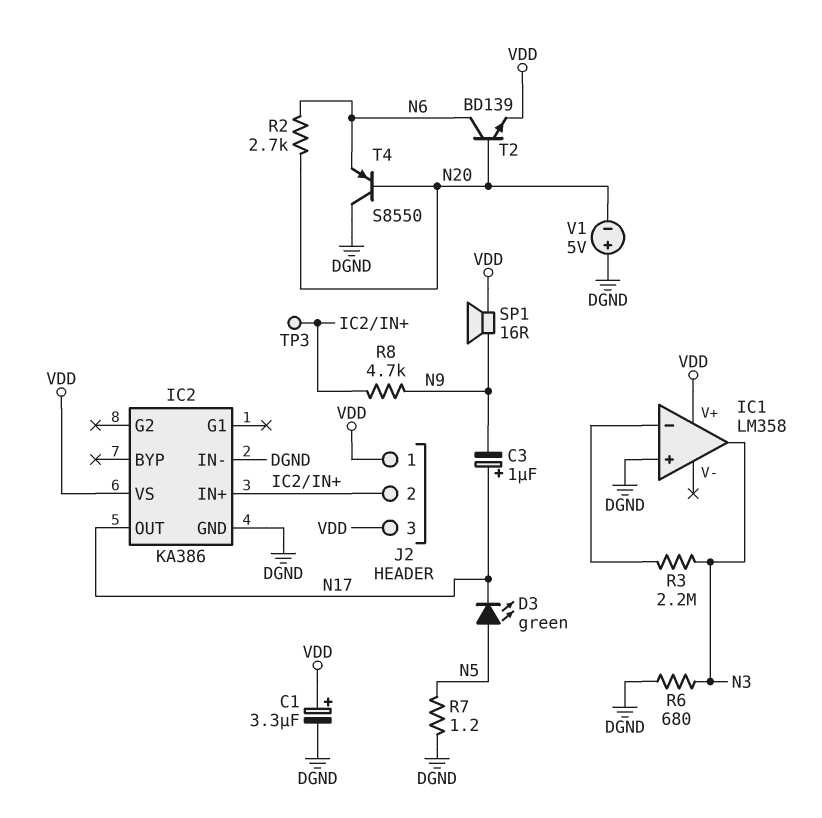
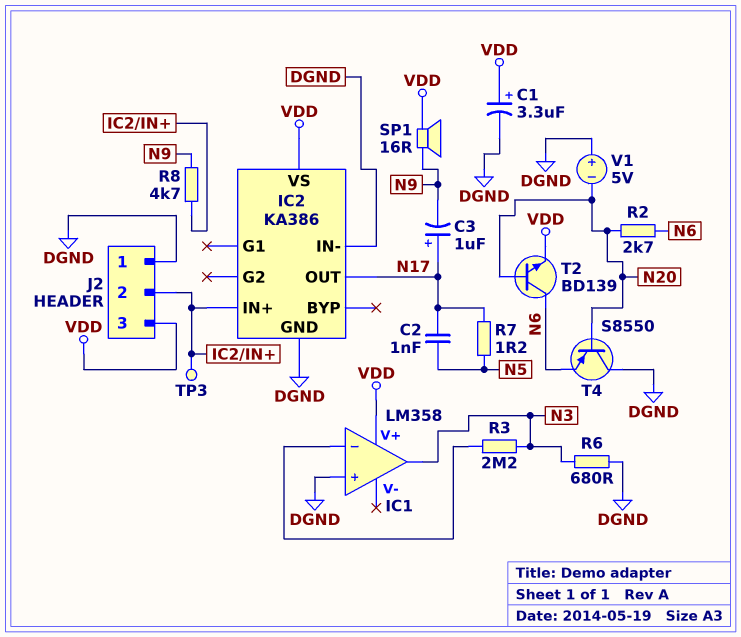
C2: none -> 1nF (N5, N17)
D3: LED green (A N5, K N17) -> none
J2 pin 1: VDD -> DGND
R7: 1.2 (DGND, N5) -> 1.2 (N5, N17)

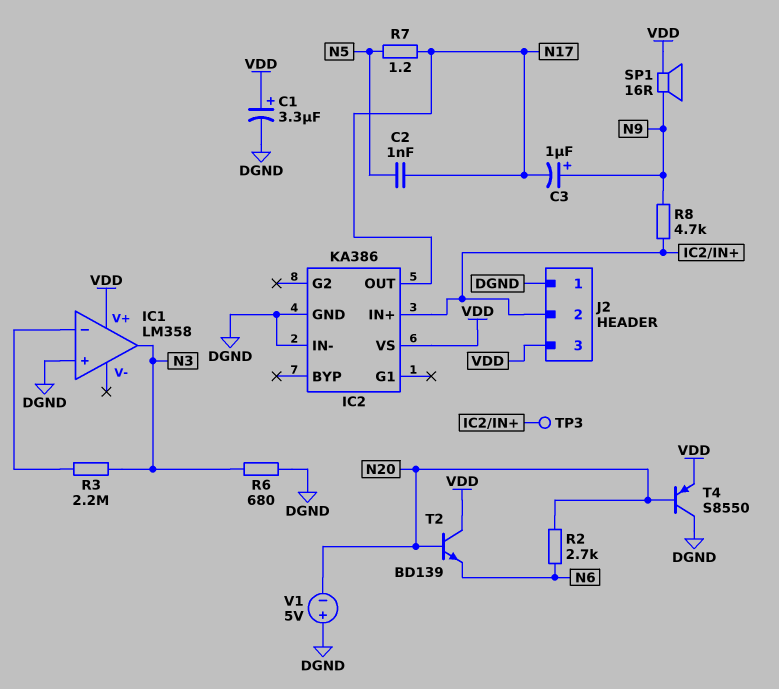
C3: 1uF (plus N17, minus N9) -> 1uF (plus N9, minus N17)
T2: NPN BD139 (B N20, C N6, E VDD) -> NPN BD139 (B N20, C VDD, E N6)
T4: PNP S8550 (B N20, C DGND, E N6) -> PNP S8550 (B N20, C DGND, E VDD)

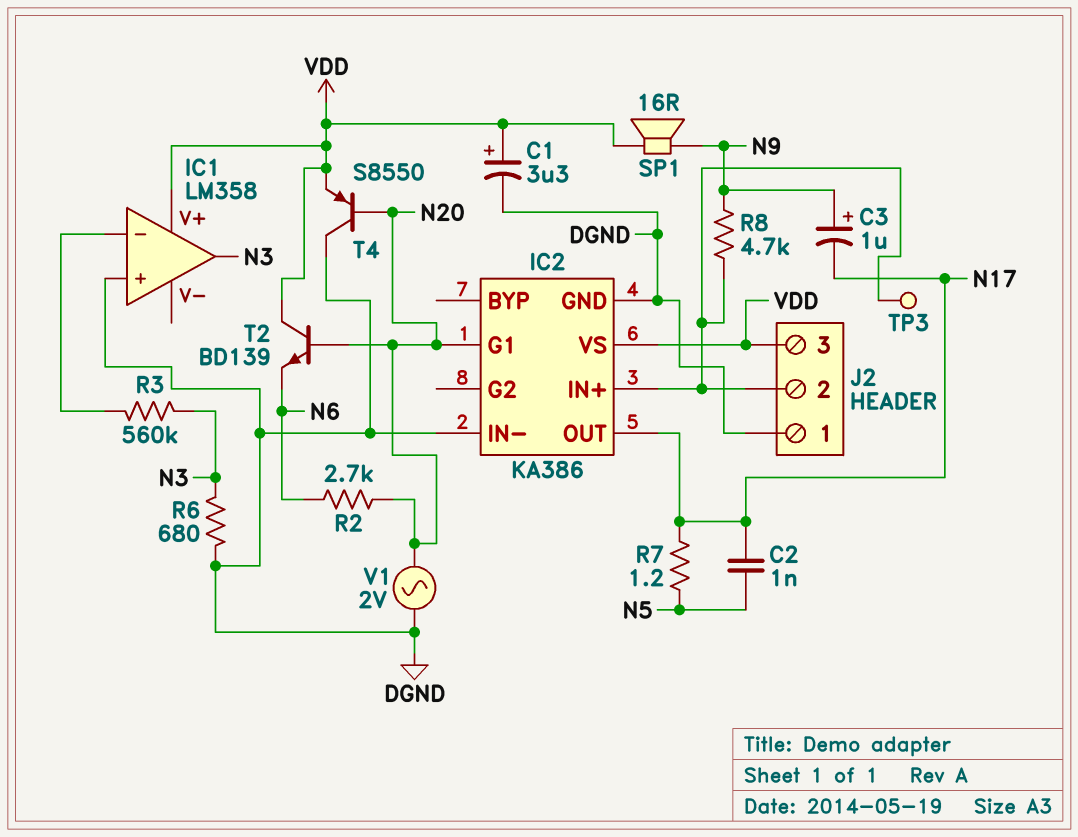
IC2 pin G1: none -> N20
R3: 2.2M (IC1/in-, N3) -> 560k (IC1/in-, N3)
V1: 5V (plus DGND, minus N20) -> AC 2V (DGND, N20)

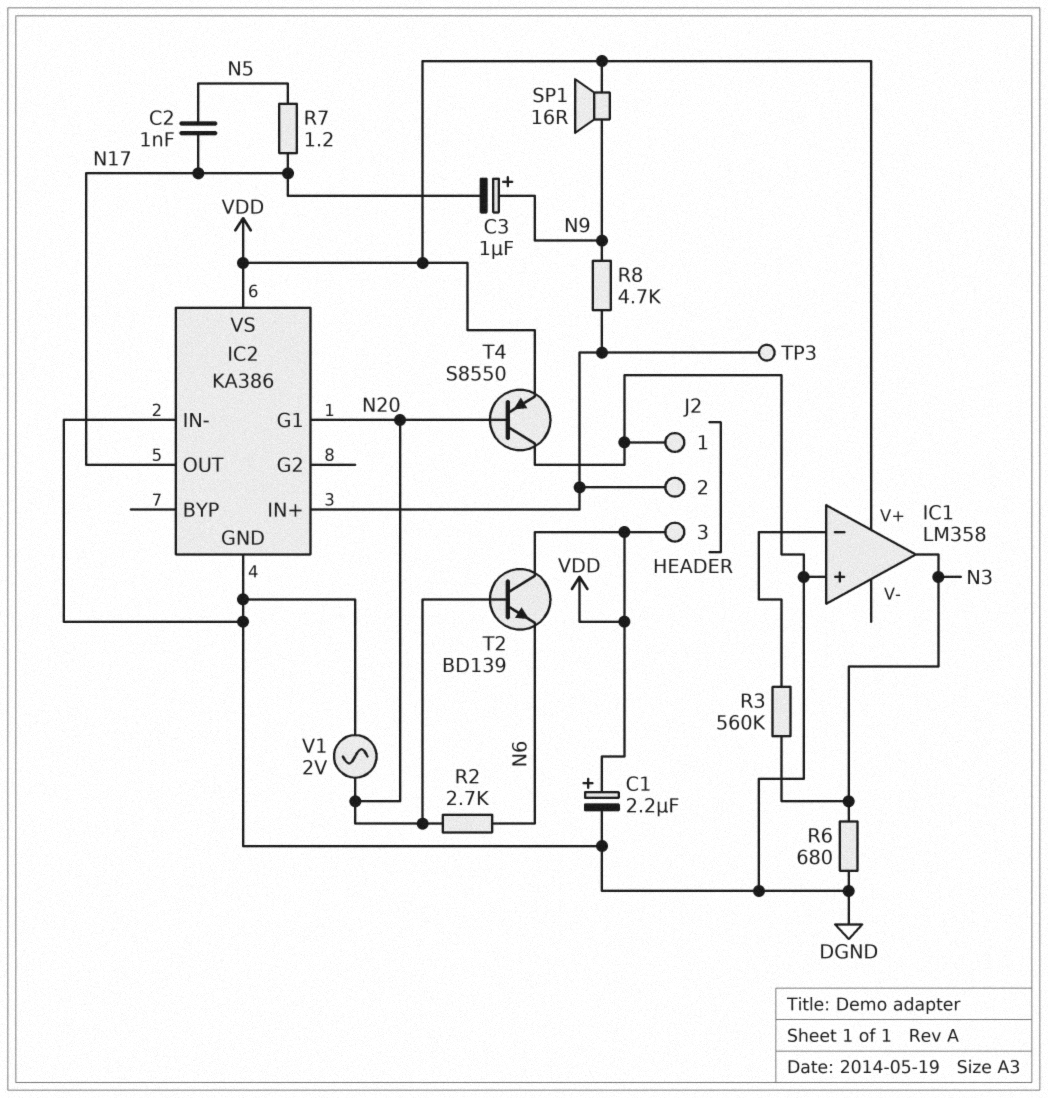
C1: 3.3uF (plus VDD, minus DGND) -> 2.2uF (plus VDD, minus DGND)

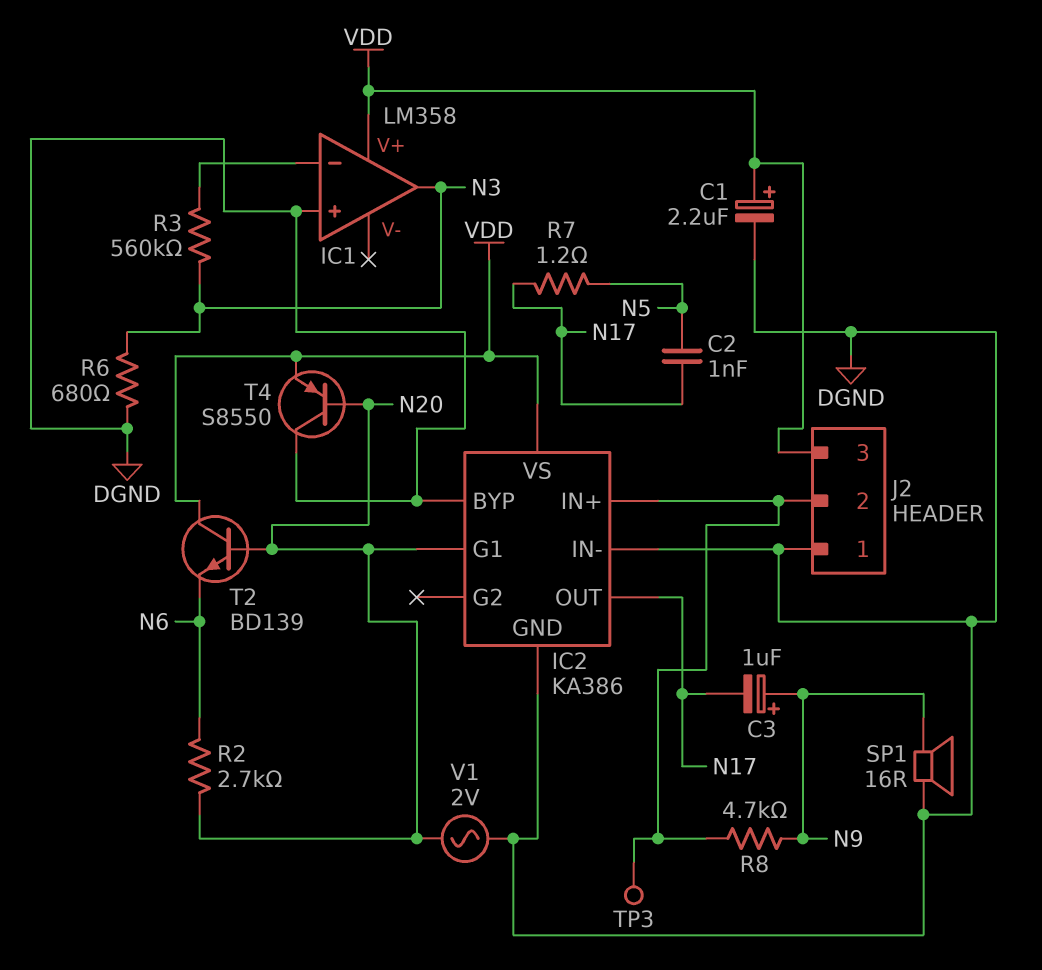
IC2 pin BYP: none -> DGND
SP1: speaker 16R (N9, VDD) -> speaker 16R (DGND, N9)

